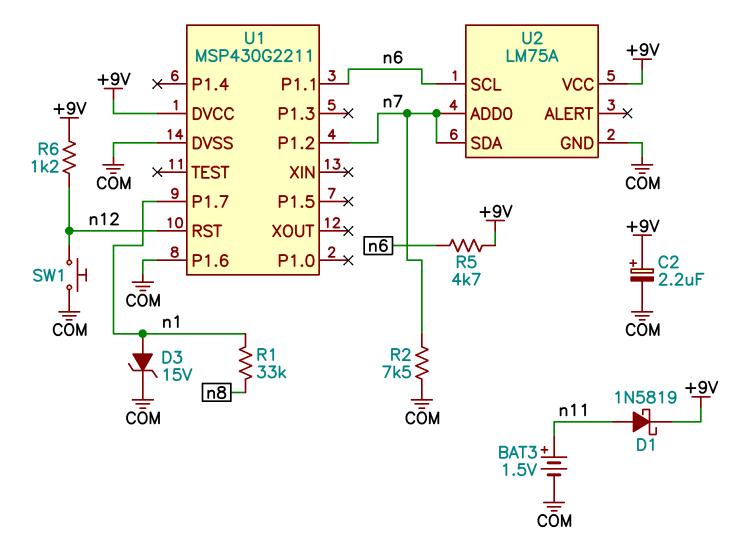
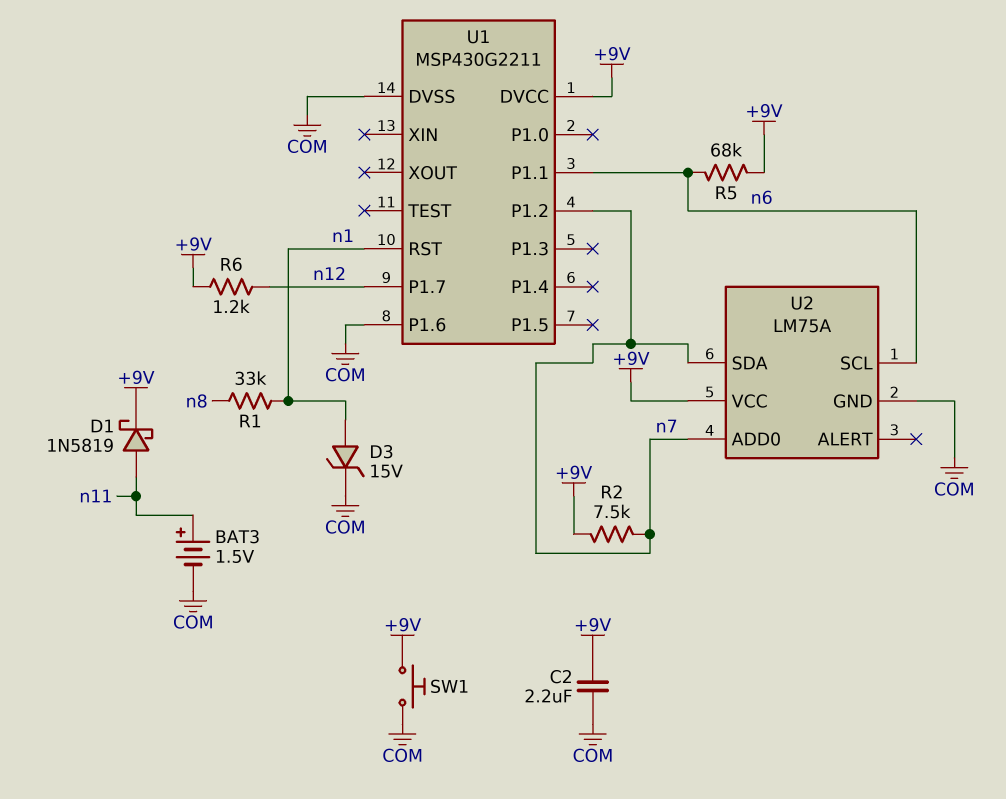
C2: 2.2uF (plus +9V, minus COM) -> 2.2uF (+9V, COM)
R2: 7.5k (COM, n7) -> 7.5k (+9V, n7)
R5: 4.7k (+9V, n6) -> 68k (+9V, n6)
SW1: button (COM, n12) -> button (+9V, COM)
U1 pin P1.7: n1 -> n12
U1 pin RST: n12 -> n1

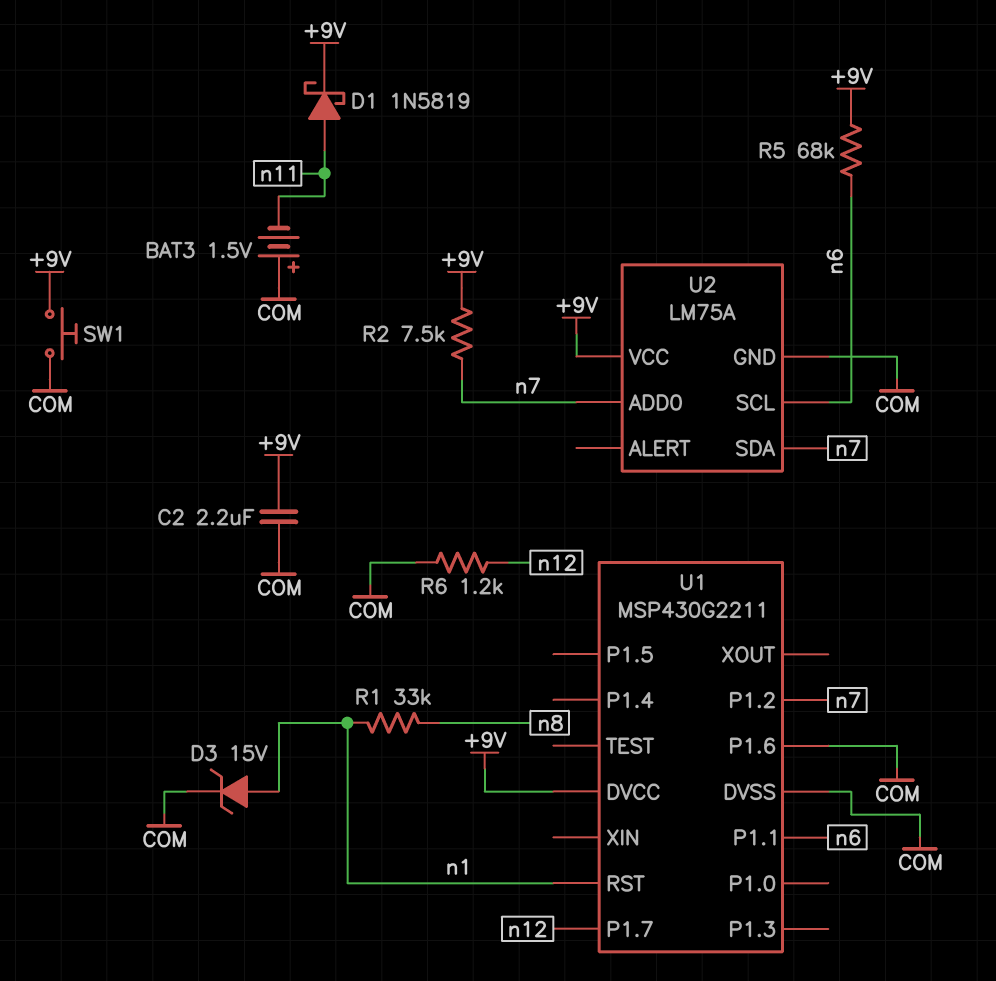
BAT3: 1.5V (plus n11, minus COM) -> 1.5V (plus COM, minus n11)
R6: 1.2k (+9V, n12) -> 1.2k (COM, n12)

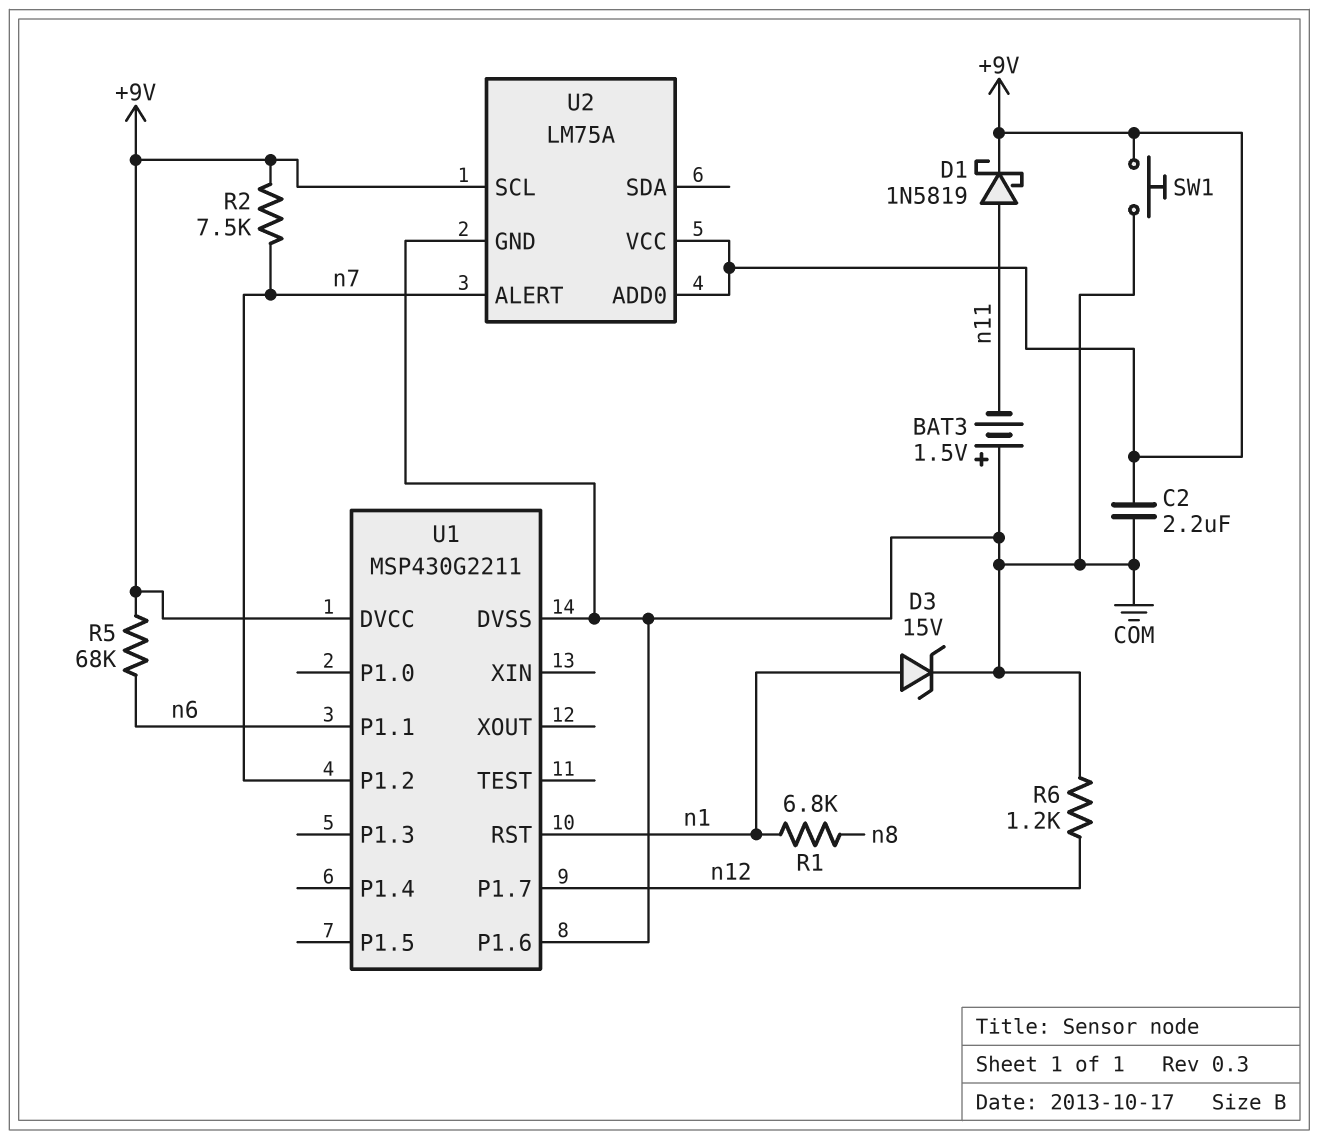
R1: 33k (n1, n8) -> 6.8k (n1, n8)
U2 pin ADD0: n7 -> +9V
U2 pin ALERT: none -> n7
U2 pin SCL: n6 -> +9V
U2 pin SDA: n7 -> none

